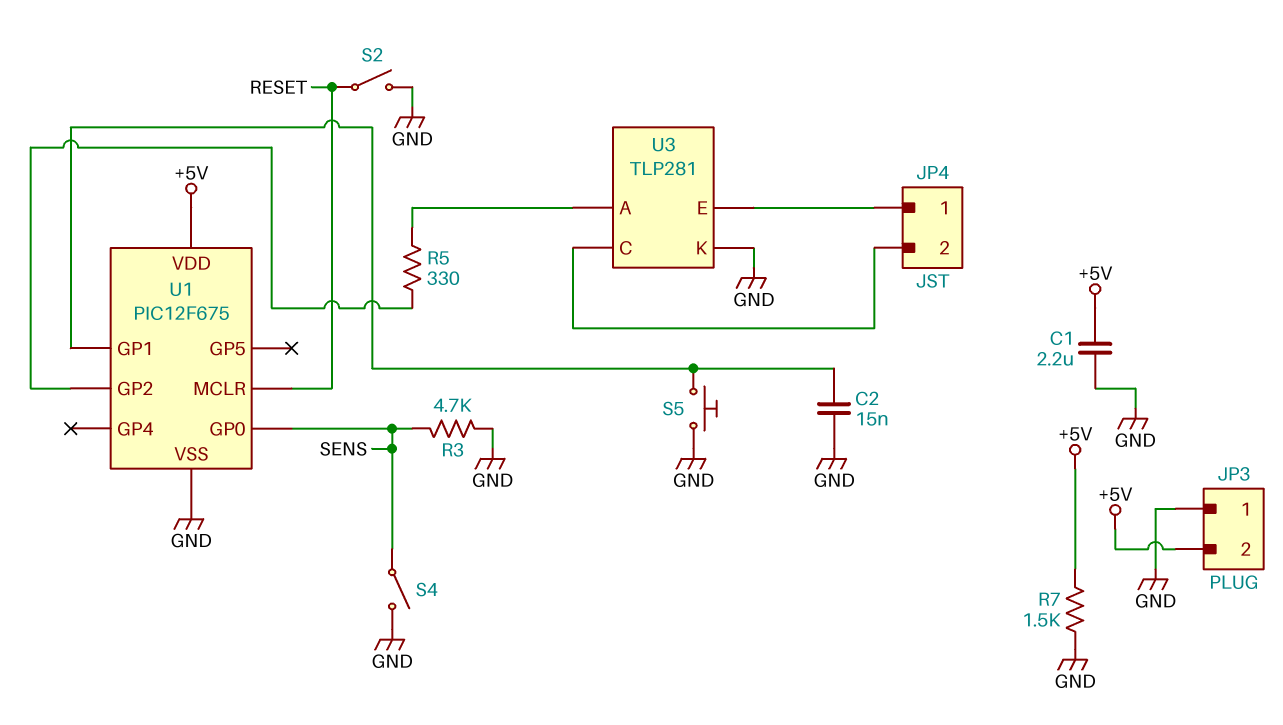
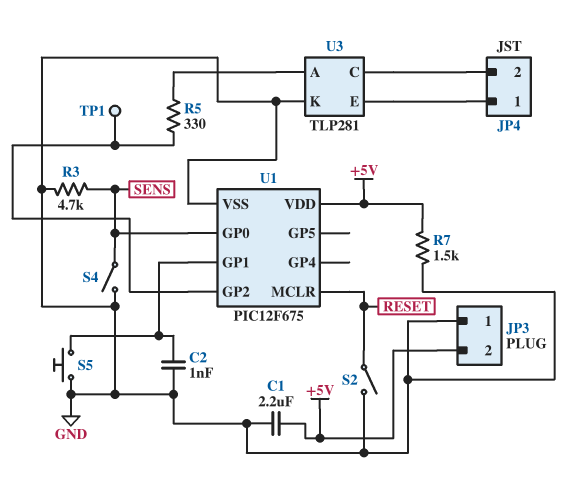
C2: 15nF (GND, U1/GP1) -> 1nF (GND, U1/GP1)
TP1: none -> test point (U1/GP2)

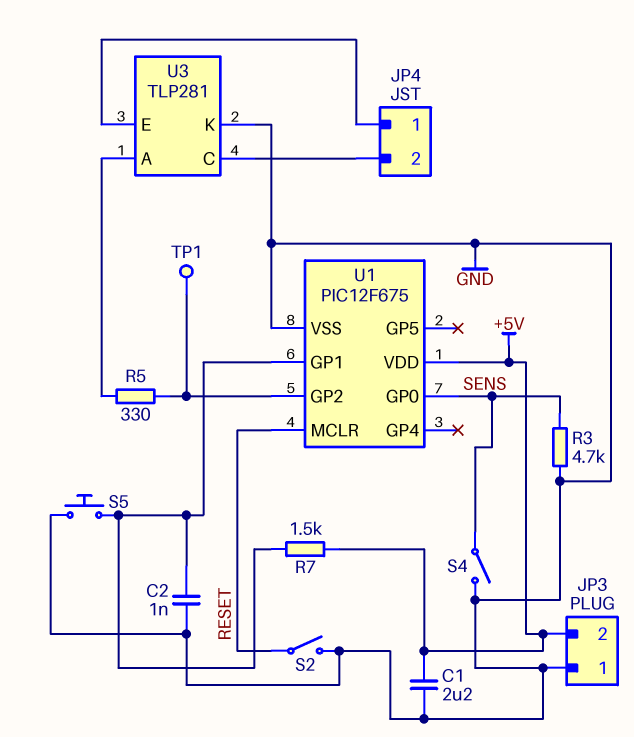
R7: 1.5k (+5V, GND) -> 1.5k (+5V, U1/GP1)

